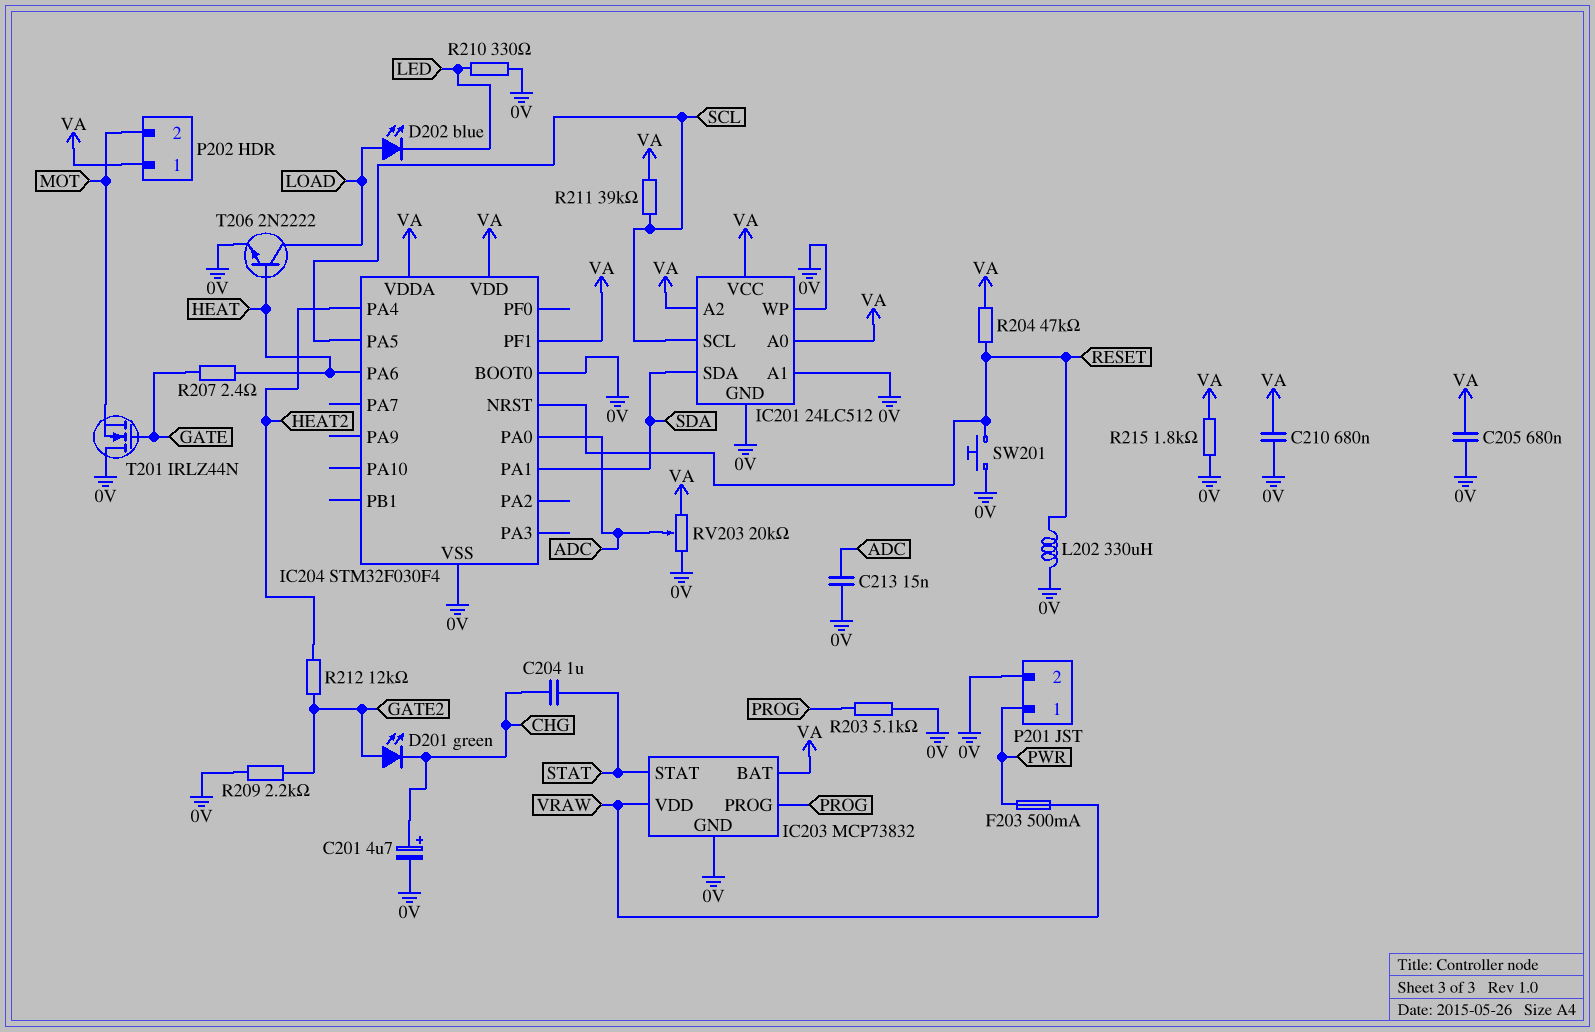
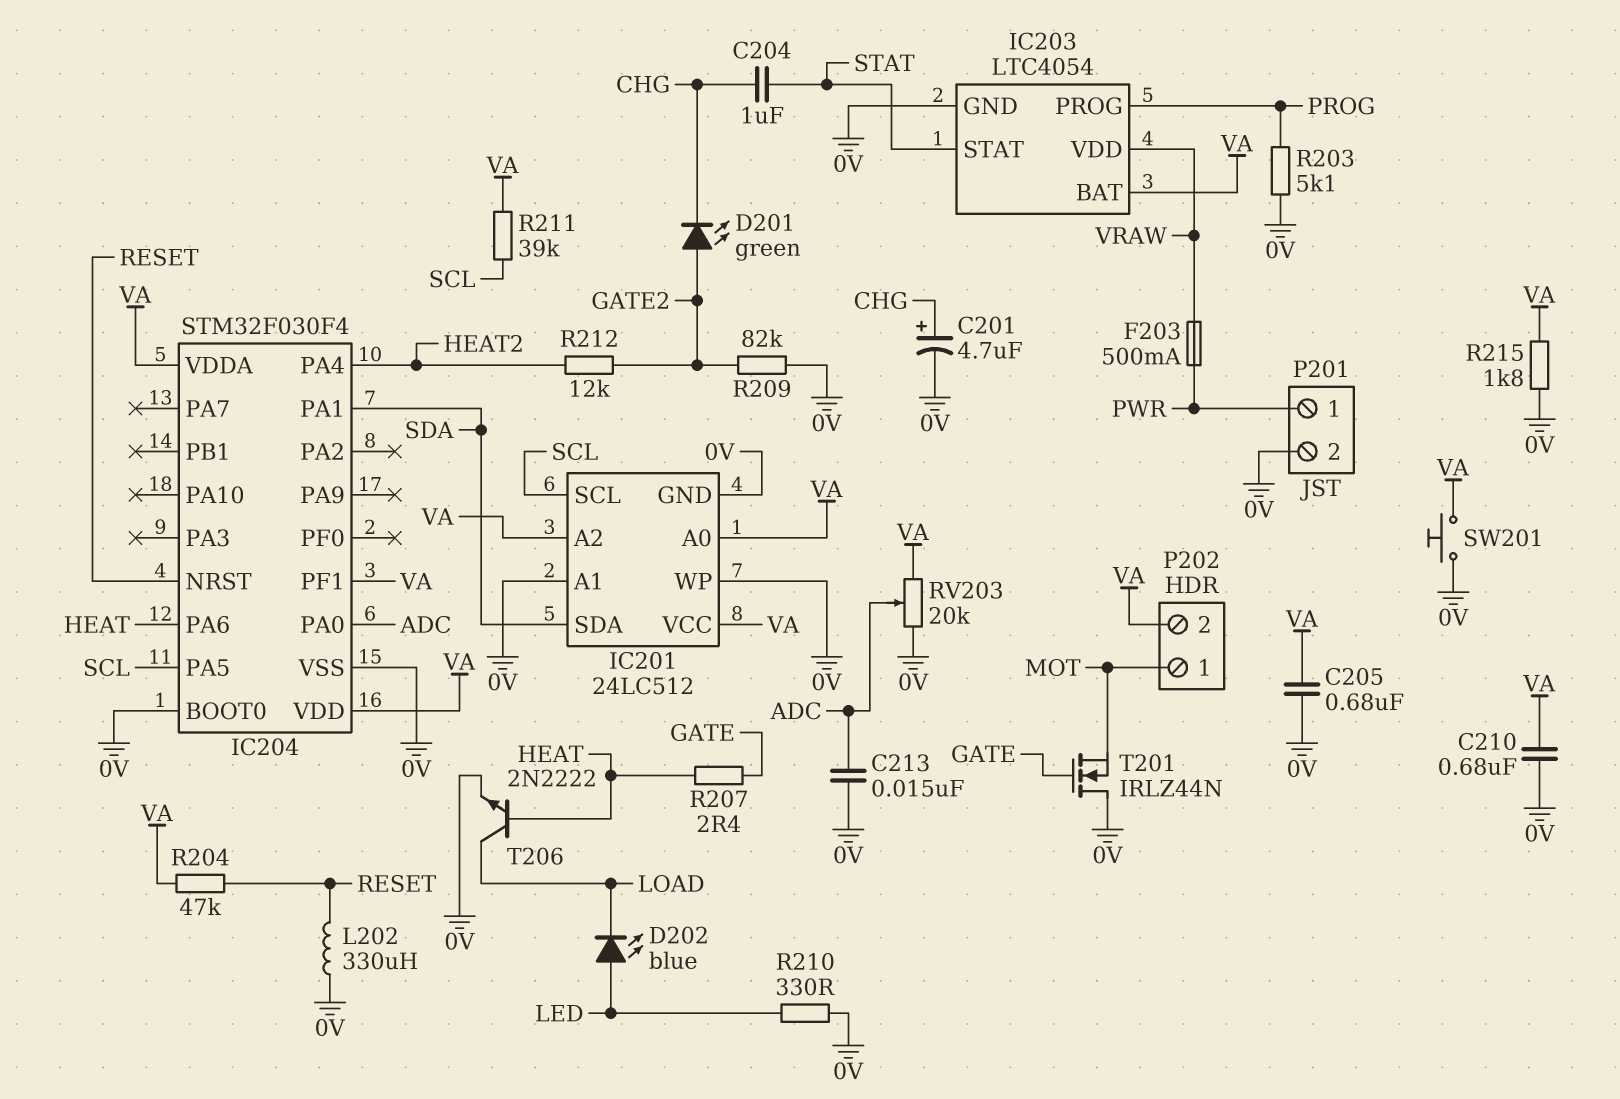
D202: LED blue (A LOAD, K LED) -> LED blue (A LED, K LOAD)
IC203: MCP73832 -> LTC4054
P202 pin 1: VA -> MOT
P202 pin 2: MOT -> VA
R209: 2.2k (0V, GATE2) -> 82k (0V, GATE2)
SW201: button (0V, RESET) -> button (0V, VA)

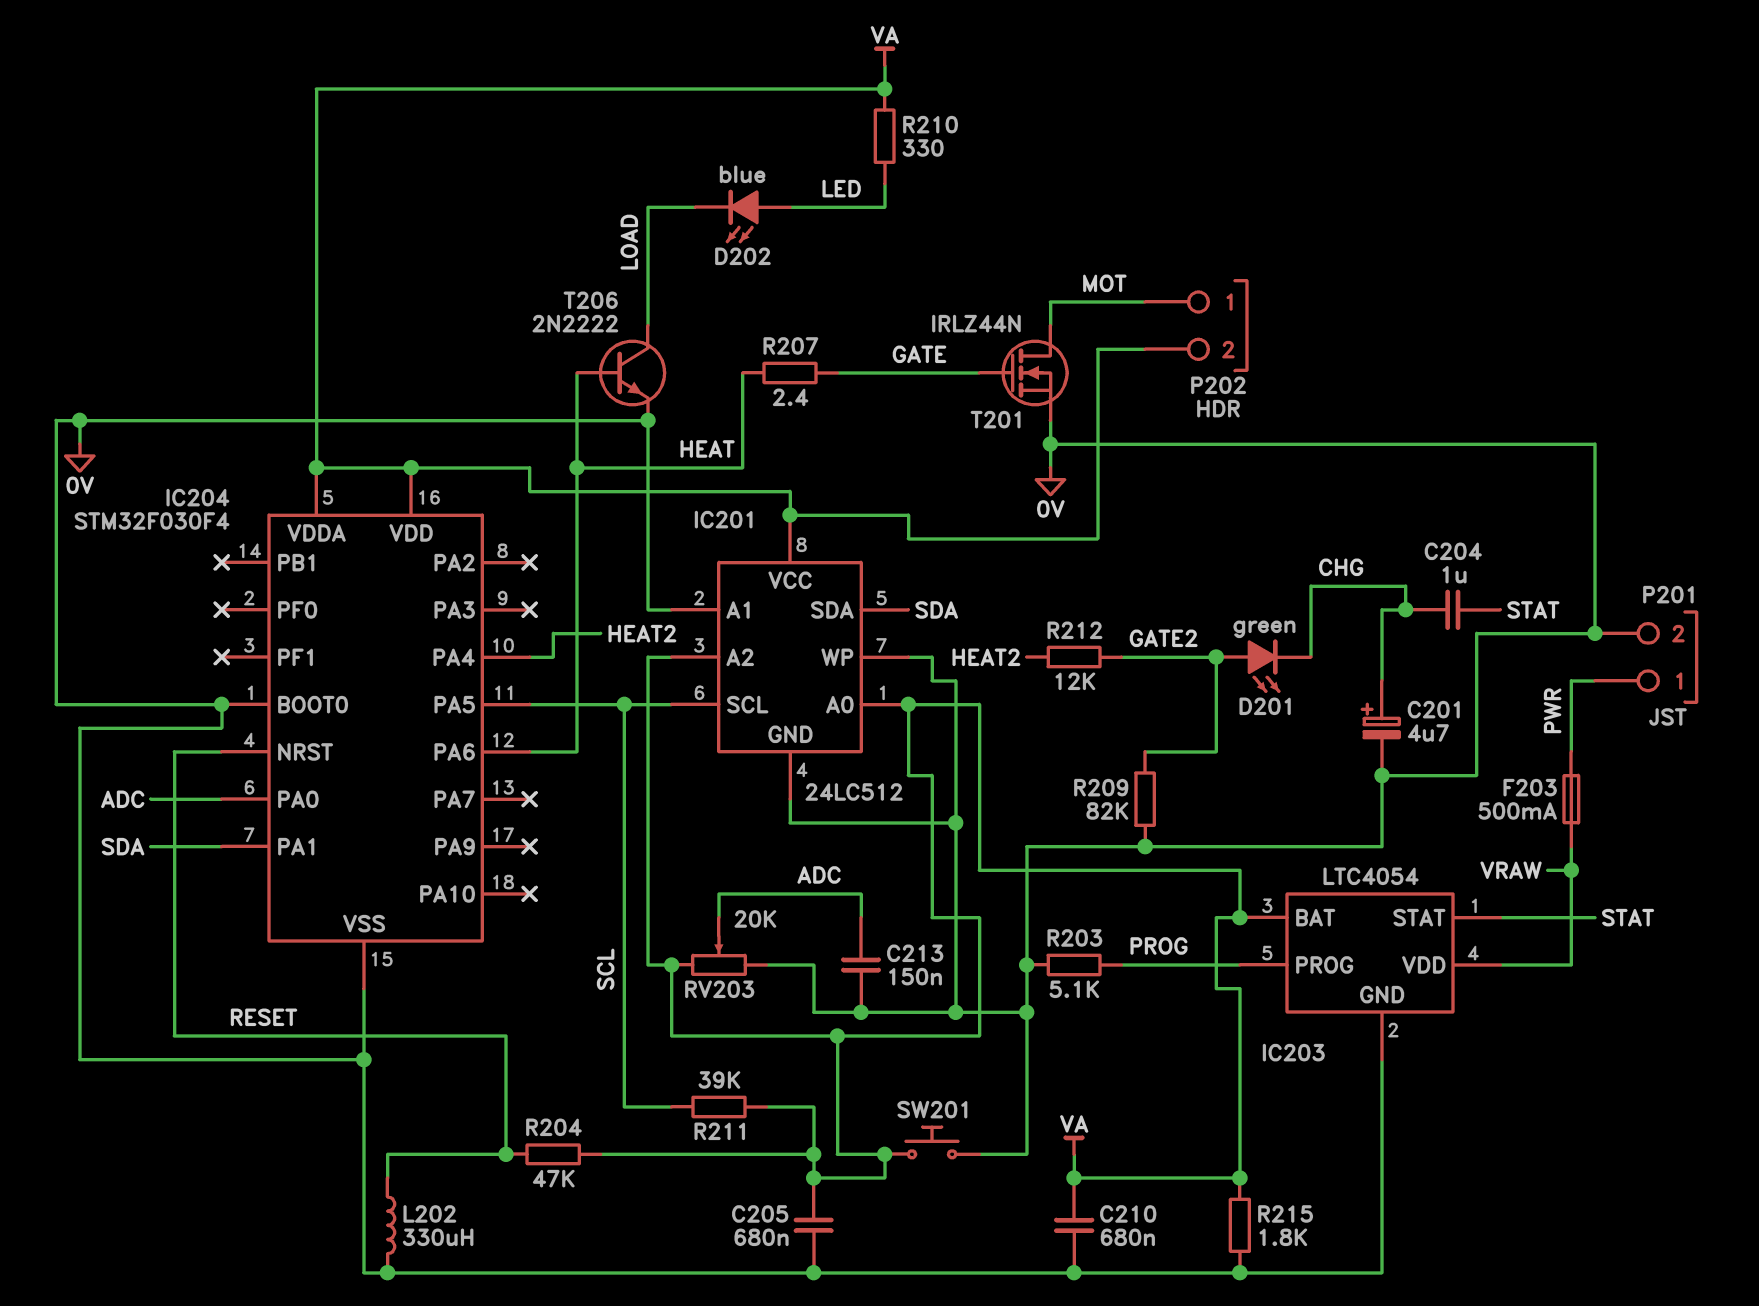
C213: 15nF (0V, ADC) -> 150nF (0V, ADC)
IC204 pin PF1: VA -> none
R210: 330 (0V, LED) -> 330 (LED, VA)
T201: NMOS IRLZ44N (G GATE, D 0V, S MOT) -> NMOS IRLZ44N (G GATE, D MOT, S 0V)

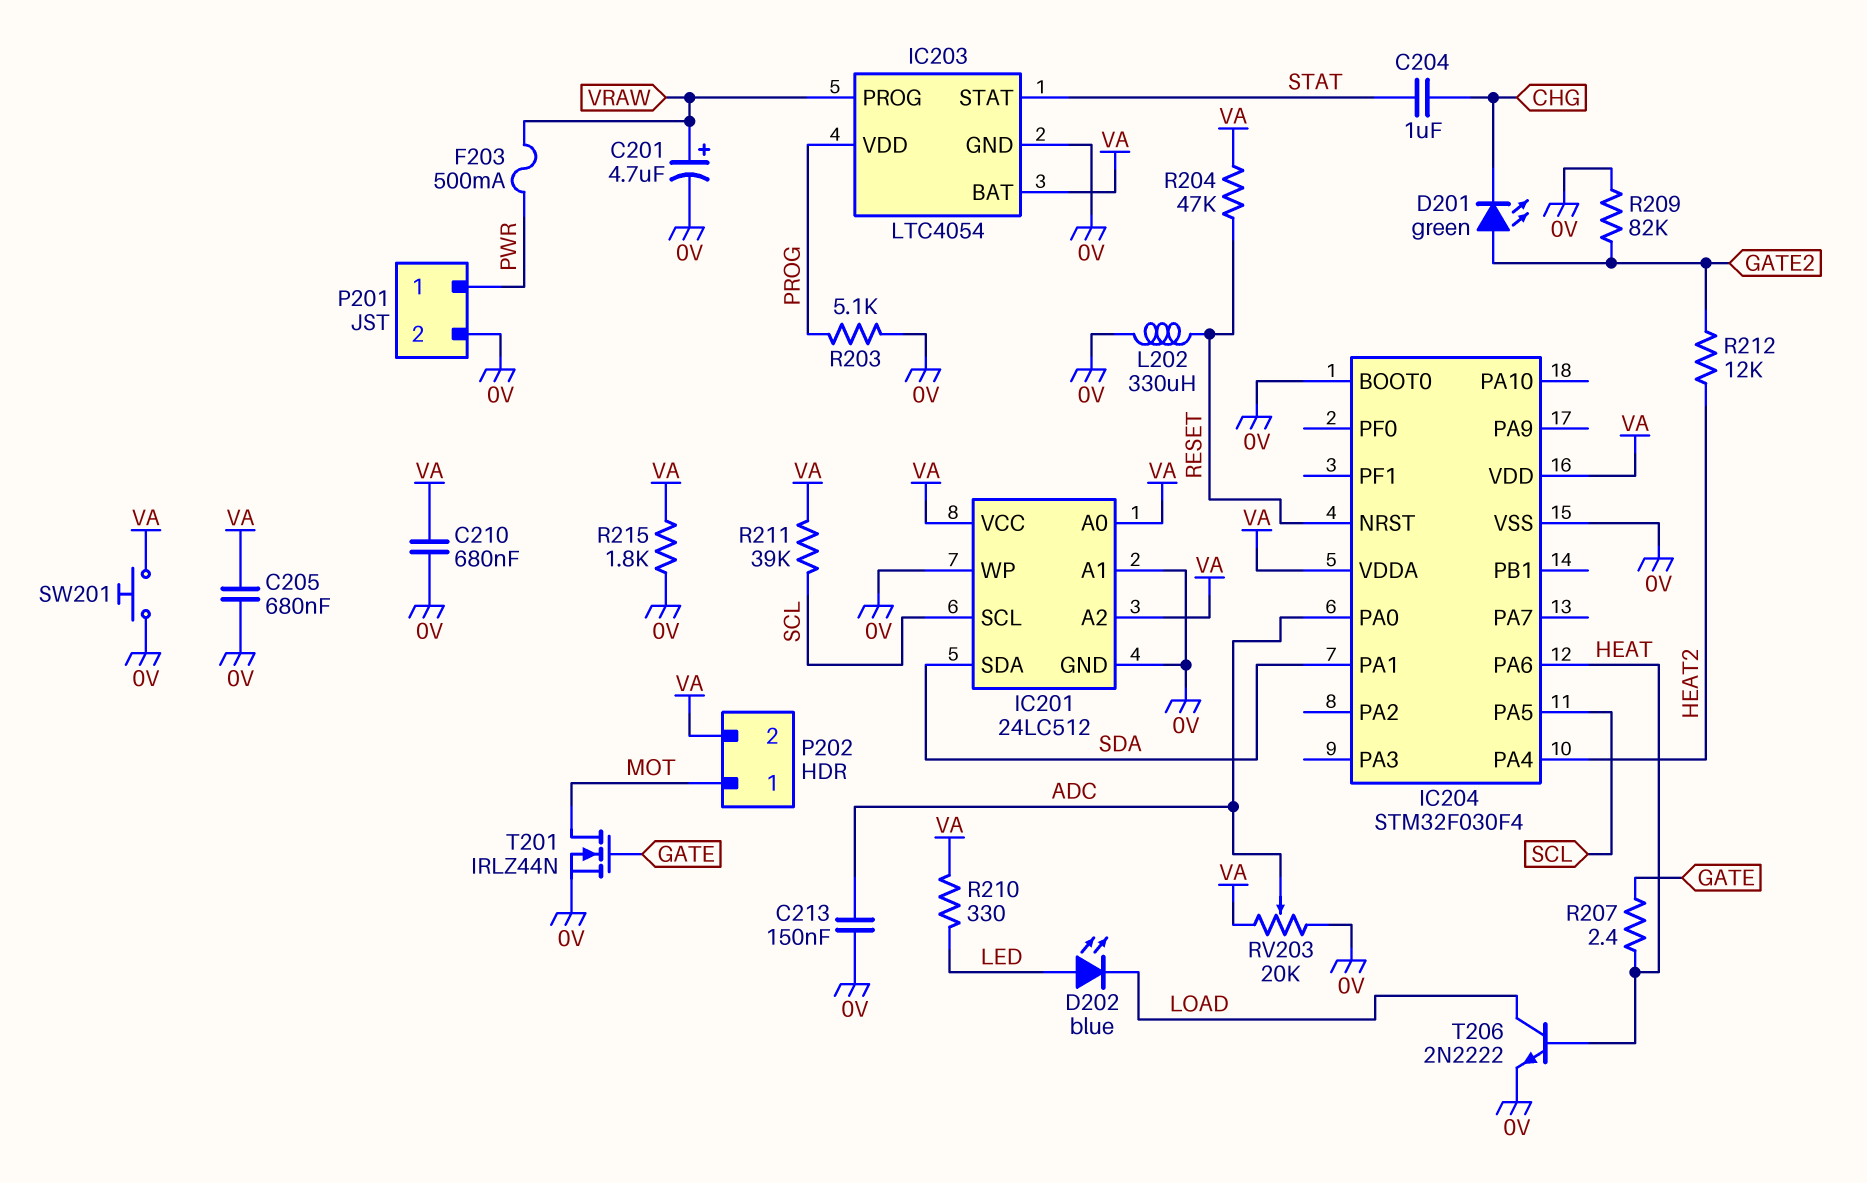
C201: 4.7uF (plus CHG, minus 0V) -> 4.7uF (plus VRAW, minus 0V)
IC203 pin PROG: PROG -> VRAW
IC203 pin VDD: VRAW -> PROG

